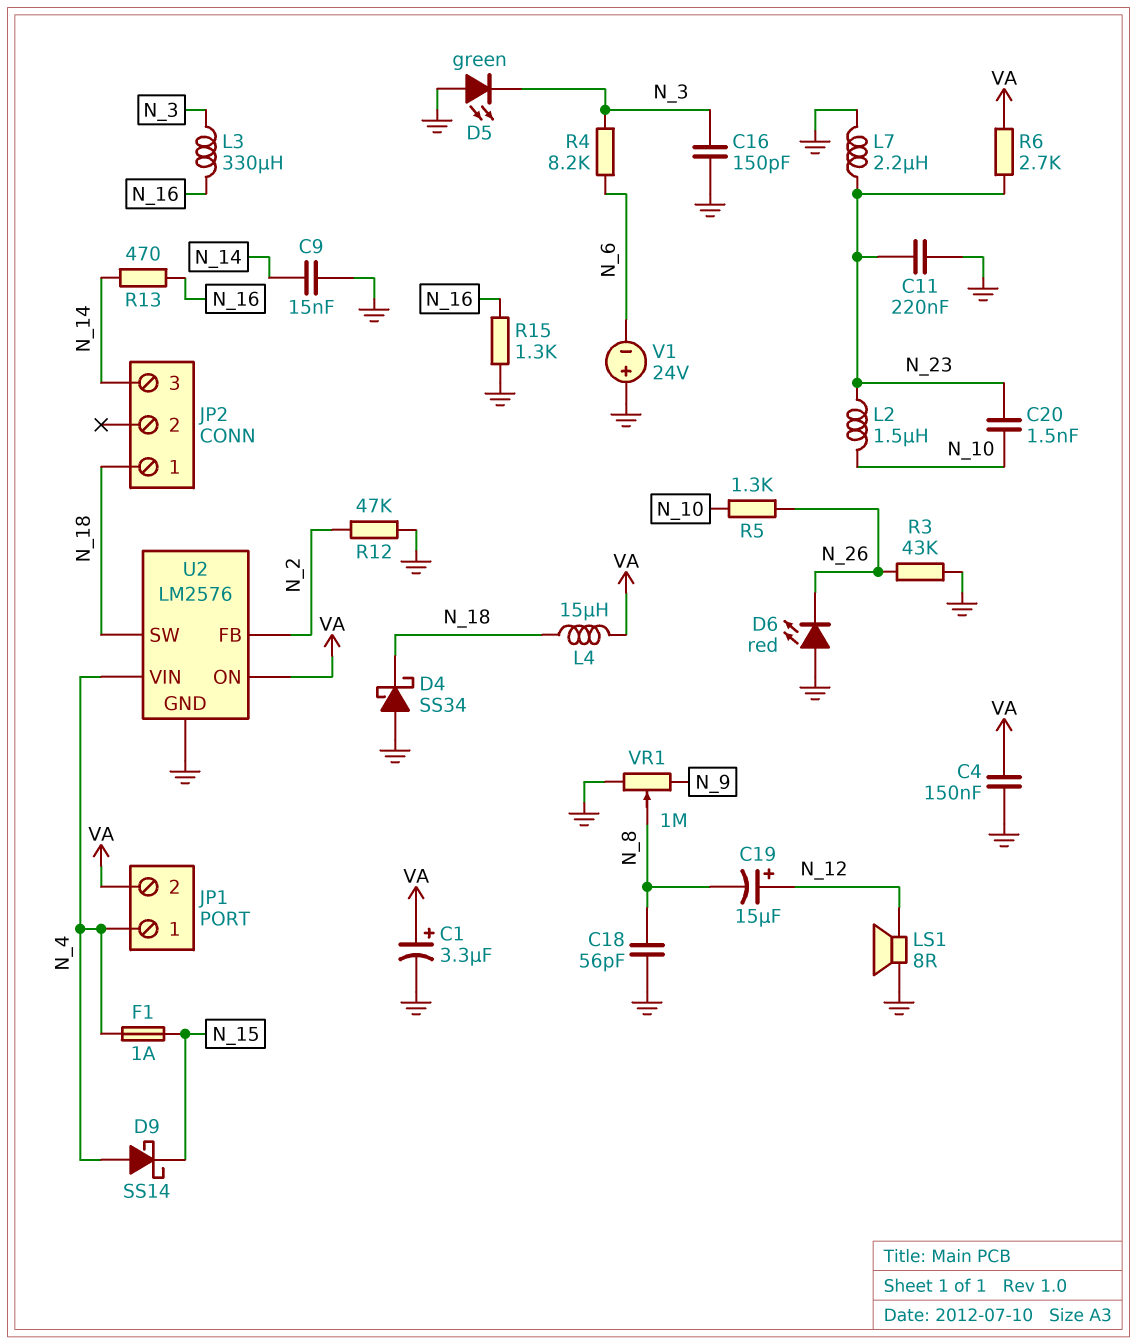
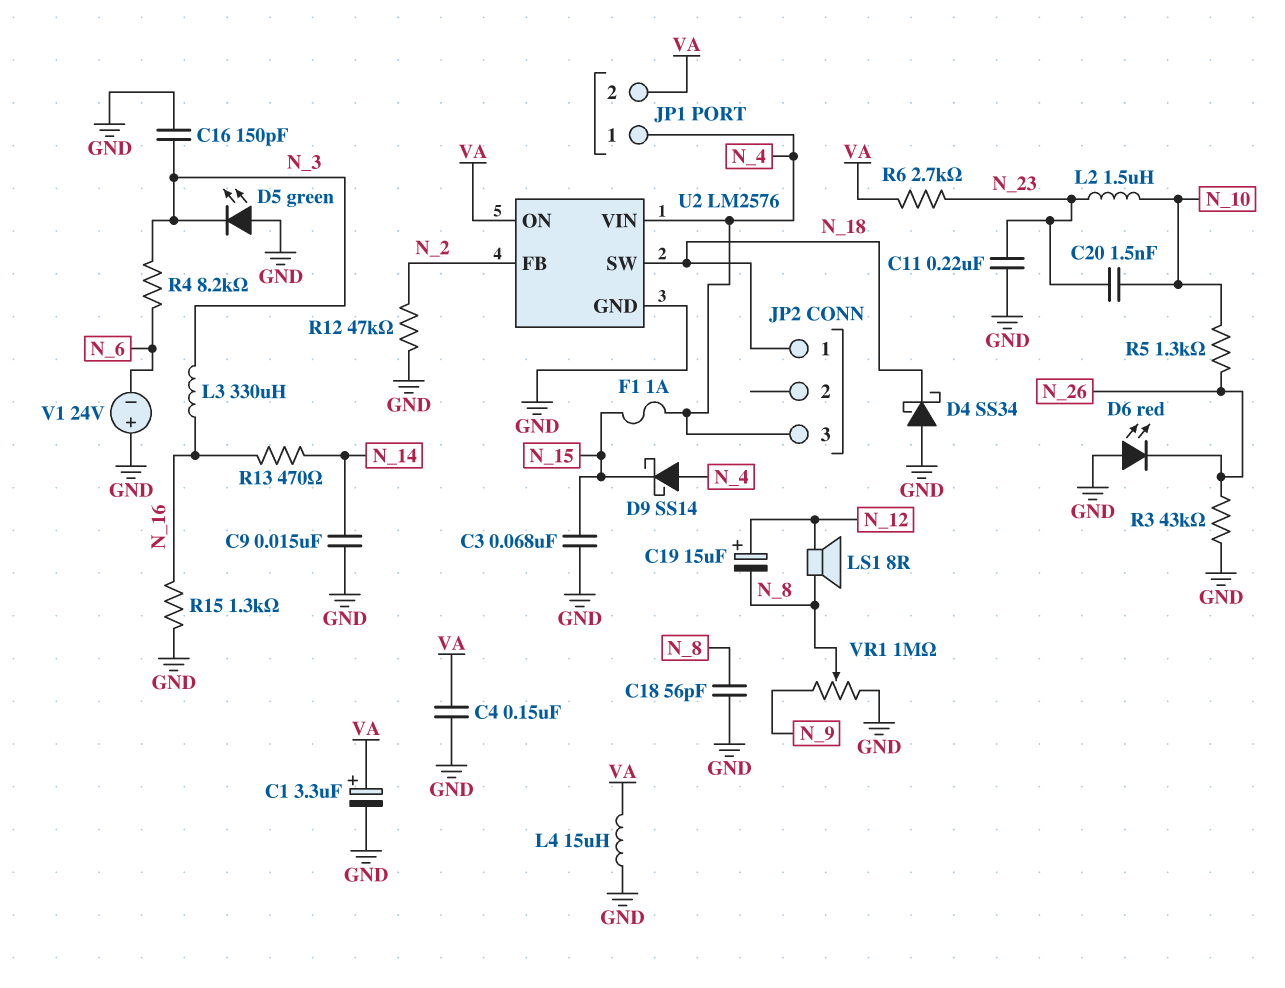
C3: none -> 68nF (GND, N_15)
JP2 pin 3: N_14 -> N_4
L4: 15uH (N_18, VA) -> 15uH (GND, VA)
L7: 2.2uH (GND, N_23) -> none
LS1: speaker 8R (GND, N_12) -> speaker 8R (N_8, N_12)

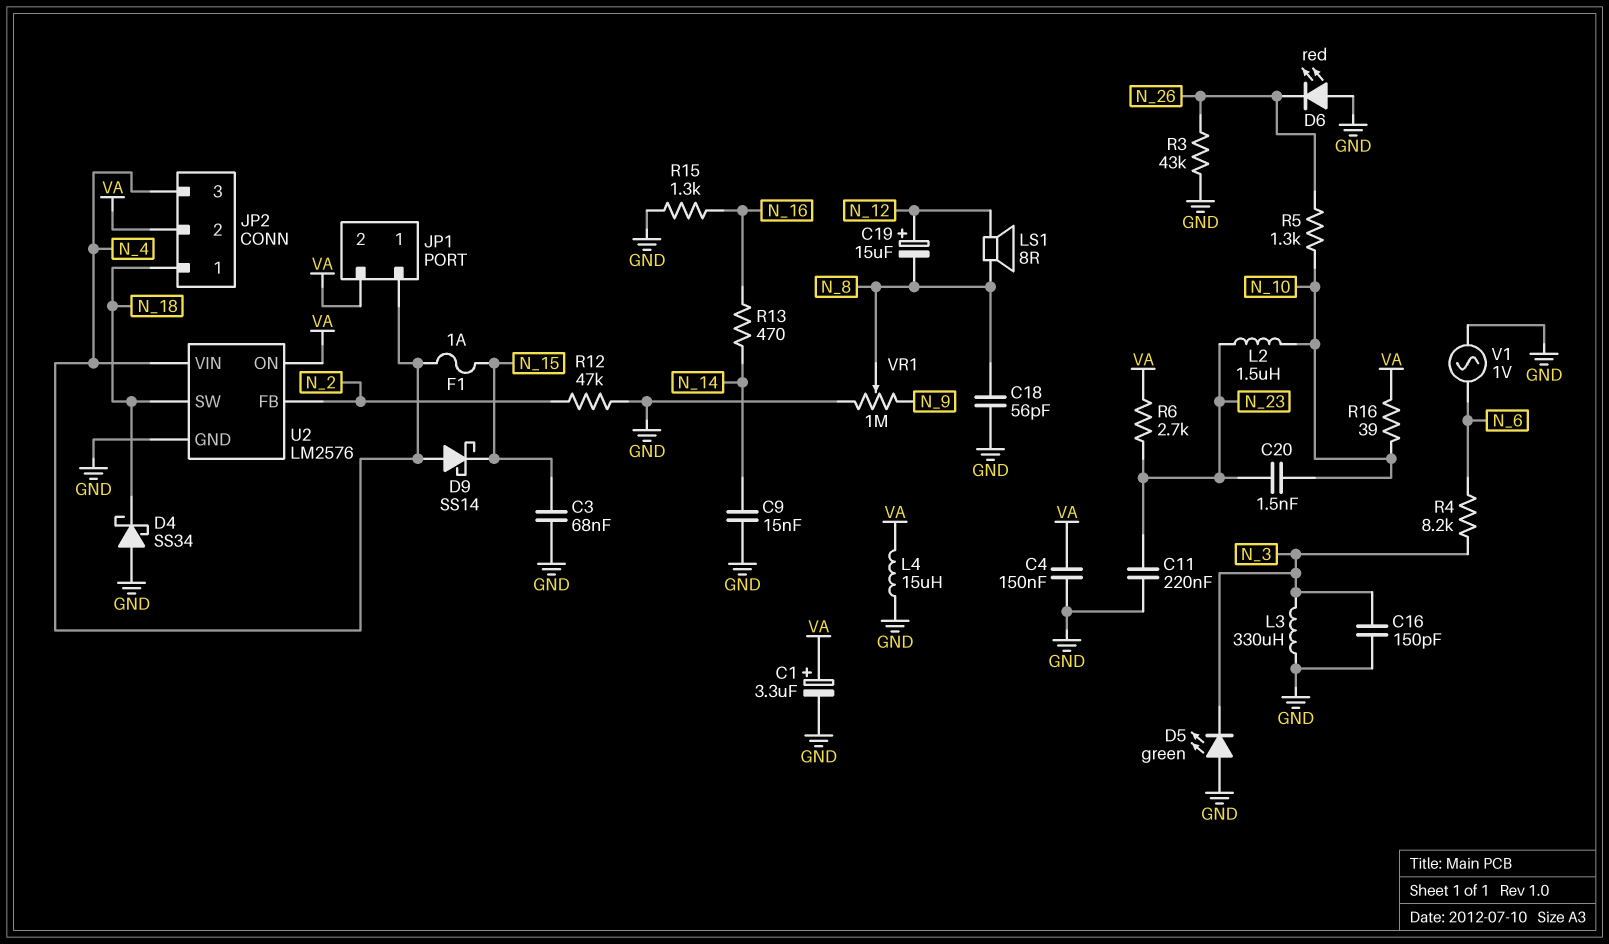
JP2 pin 2: none -> VA
L3: 330uH (N_3, N_16) -> 330uH (GND, N_3)
R16: none -> 39 (N_10, VA)
V1: 24V (plus GND, minus N_6) -> AC 1V (GND, N_6)

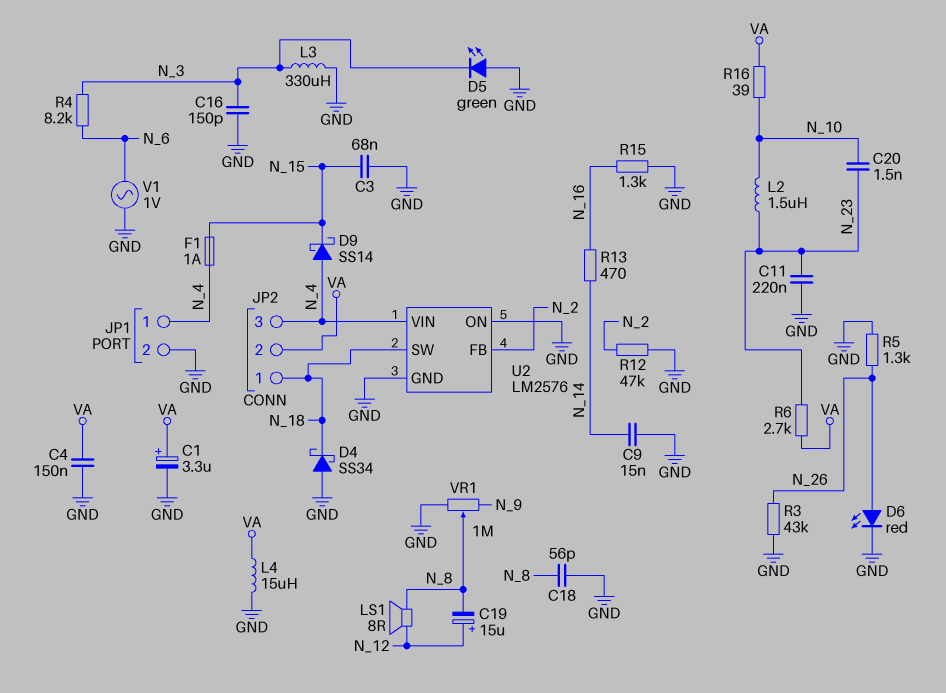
D6: LED red (A GND, K N_26) -> LED red (A N_26, K GND)
JP1 pin 2: VA -> GND
R5: 1.3k (N_10, N_26) -> 1.3k (GND, N_26)
U2 pin ON: VA -> GND

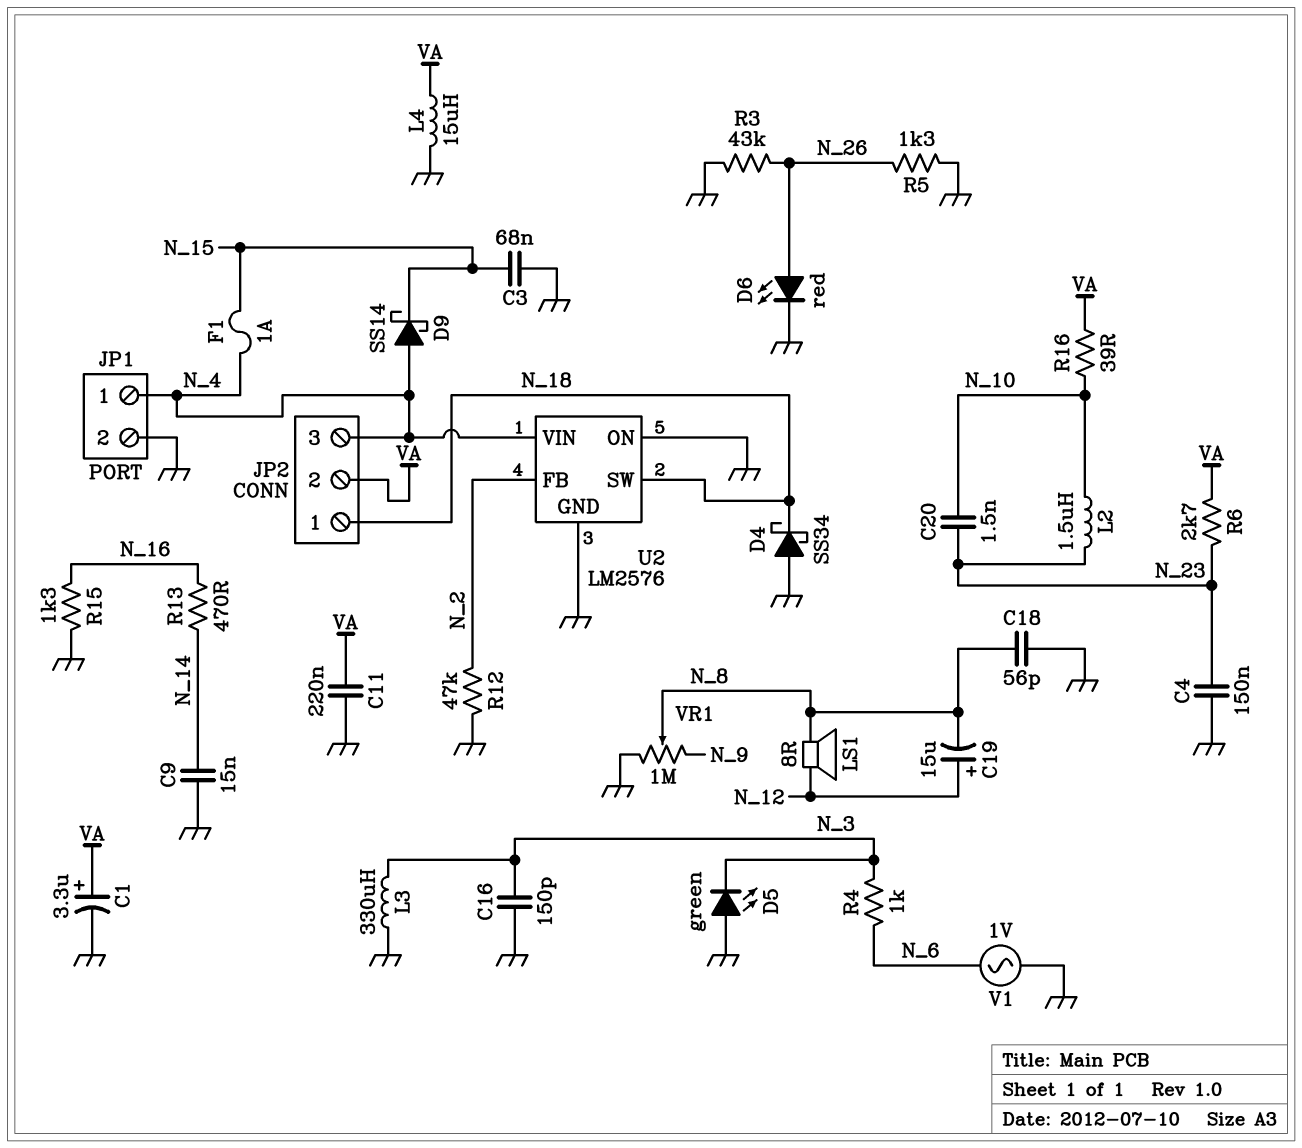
C4: 150nF (GND, VA) -> 150nF (GND, N_23)
C11: 220nF (GND, N_23) -> 220nF (GND, VA)
R4: 8.2k (N_3, N_6) -> 1k (N_3, N_6)

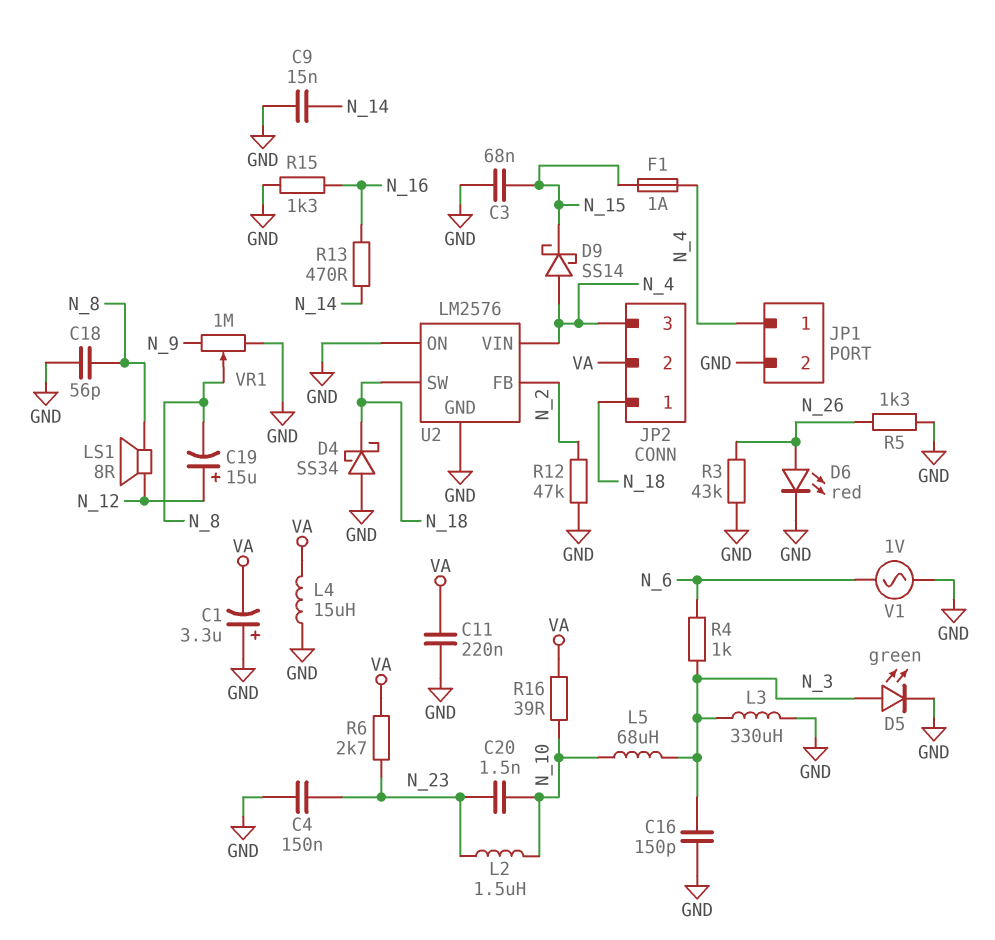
C1: 3.3uF (plus VA, minus GND) -> 3.3uF (plus GND, minus VA)
D5: LED green (A GND, K N_3) -> LED green (A N_3, K GND)
L5: none -> 68uH (N_3, N_10)

